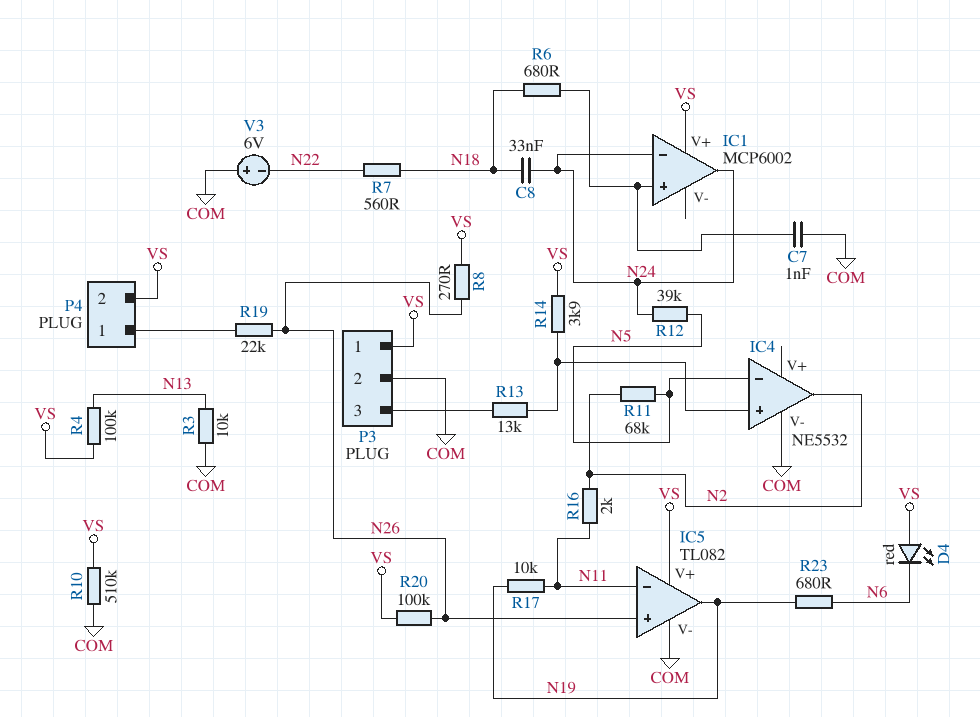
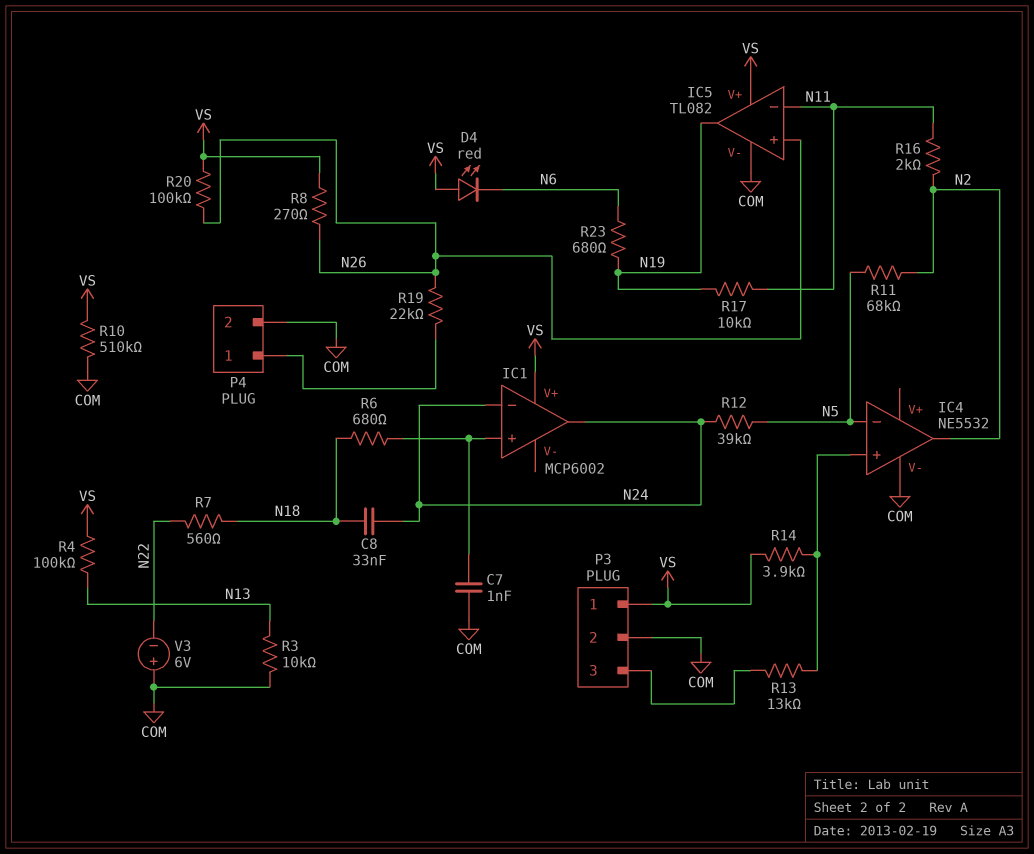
P4 pin 2: VS -> COM

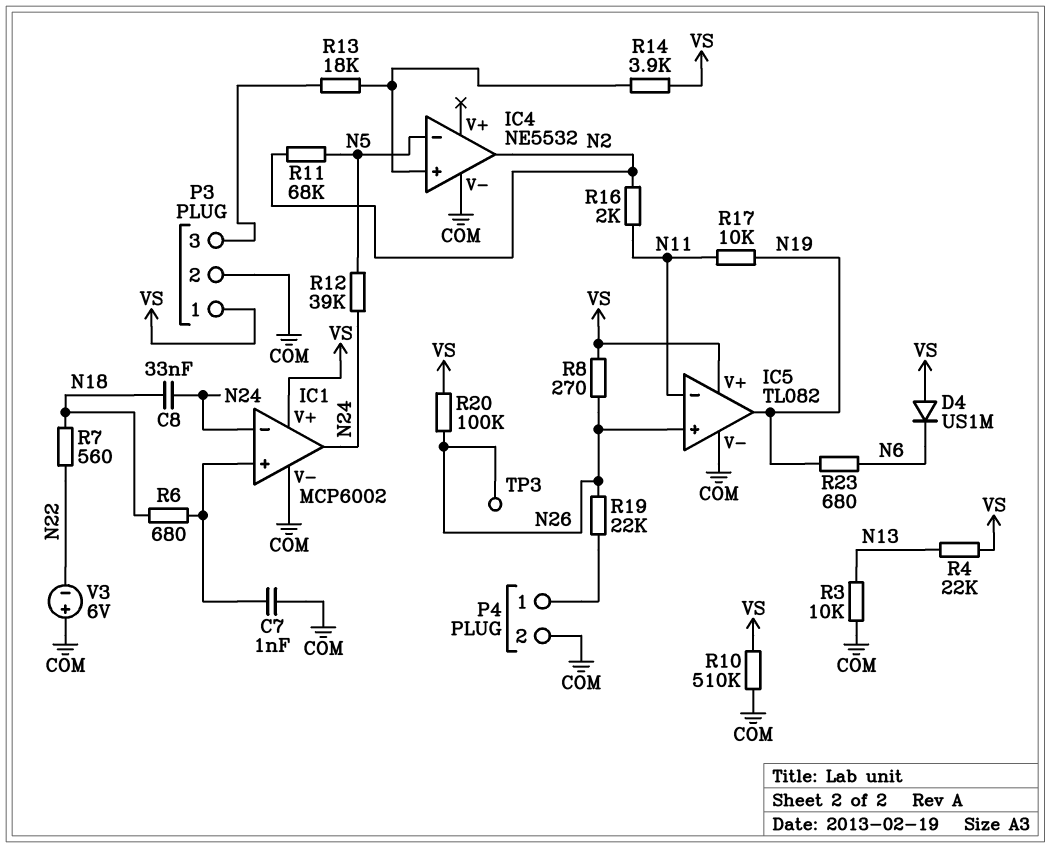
D4: LED red (A VS, K N6) -> diode US1M (A VS, K N6)
IC1 pin V-: none -> COM
R4: 100k (N13, VS) -> 22k (N13, VS)
R13: 13k (IC4/in+, P3/3) -> 18k (IC4/in+, P3/3)
TP3: none -> test point (N26)

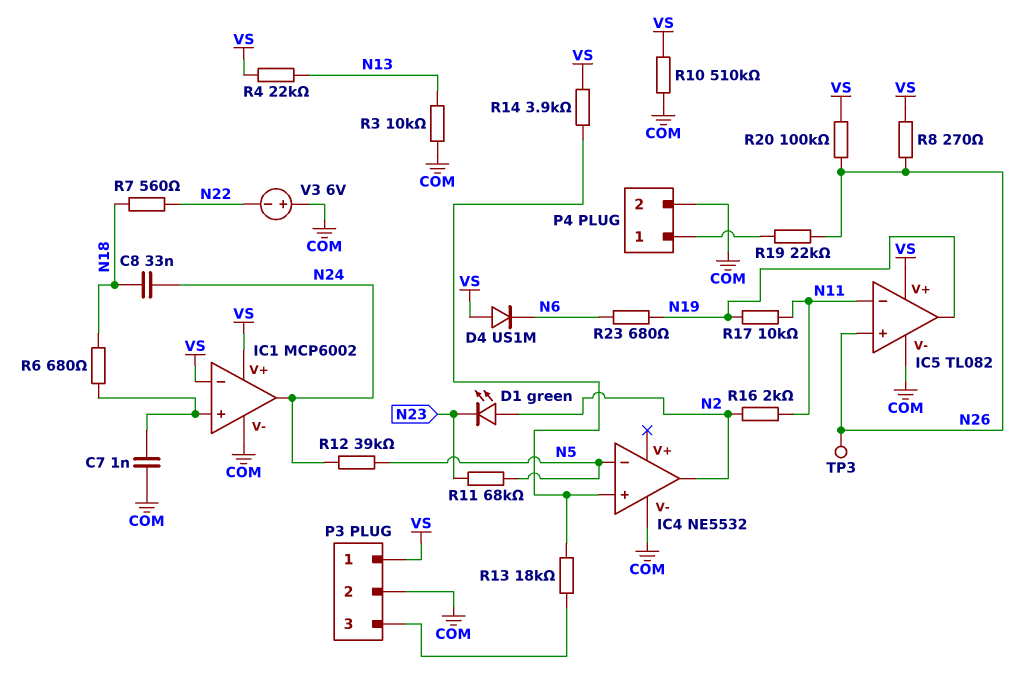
D1: none -> LED green (A N2, K N23)
IC1 pin in-: N24 -> VS
R11: 68k (N2, N5) -> 68k (N5, N23)

